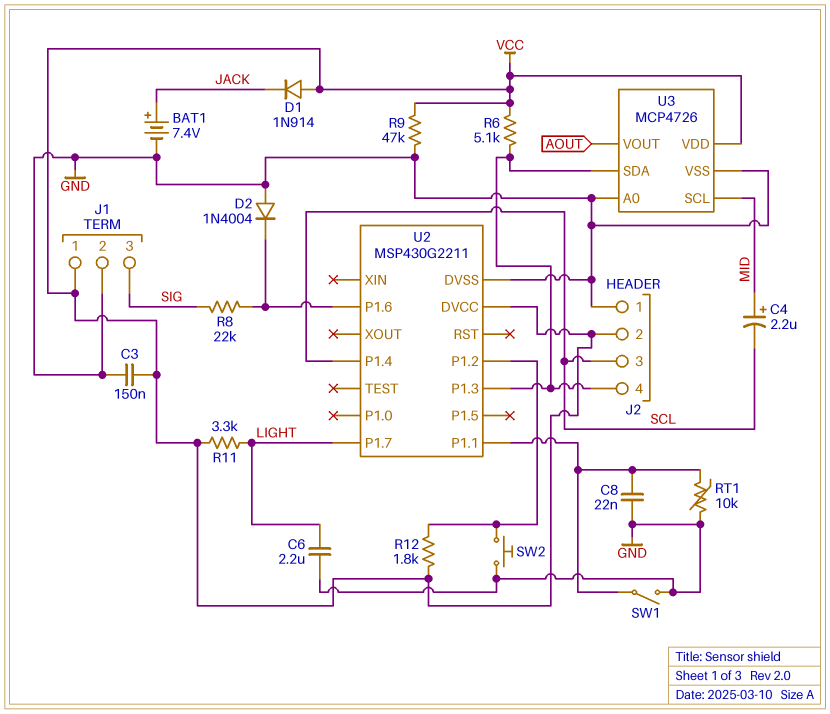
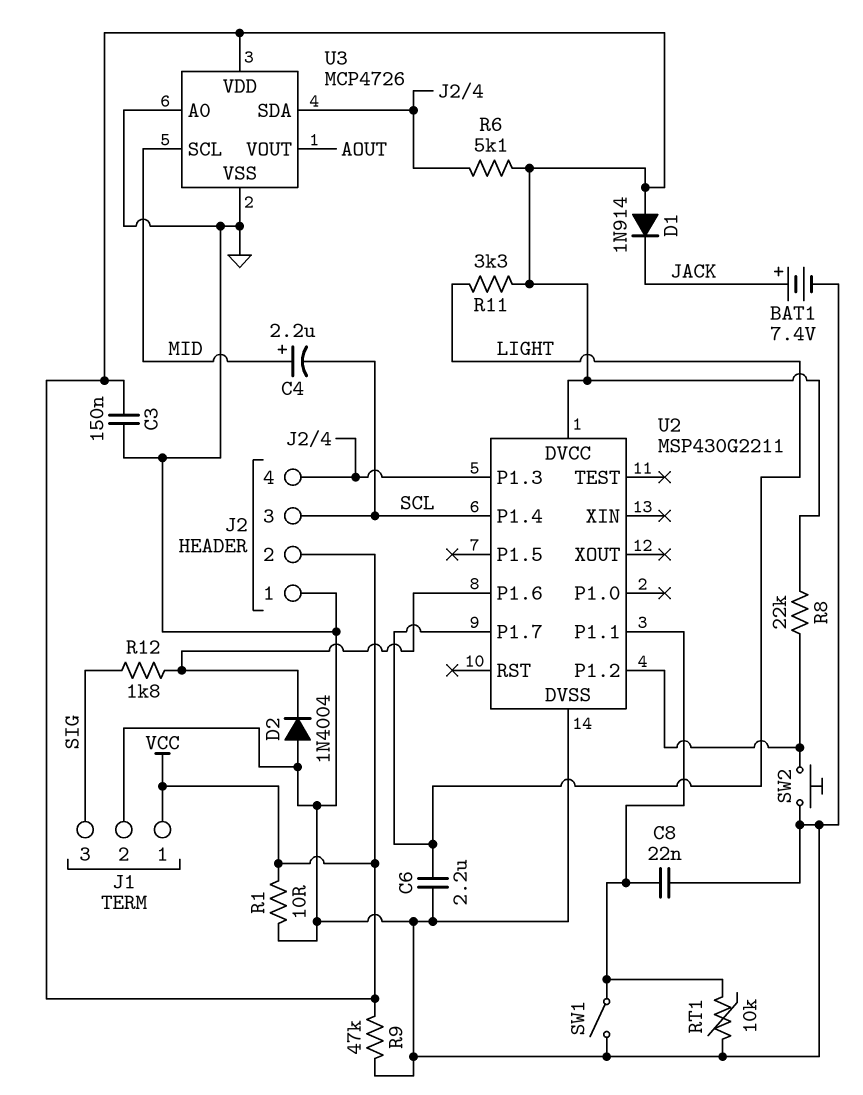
R1: none -> 10 (GND, VCC)
R8: 22k (SIG, U2/P1.6) -> 22k (U2/P1.2, VCC)
R12: 1.8k (U2/P1.2, VCC) -> 1.8k (SIG, U2/P1.6)

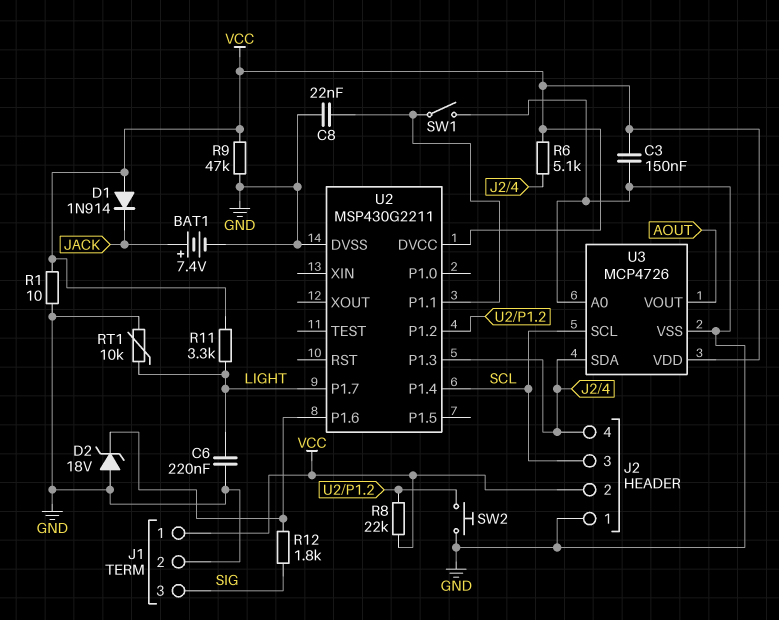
C4: 2.2uF (plus MID, minus SCL) -> none
C6: 2.2uF (GND, LIGHT) -> 220nF (GND, LIGHT)
D2: diode 1N4004 (A GND, K U2/P1.6) -> zener 18V (A GND, K U2/P1.6)
RT1: 10k (GND, U2/P1.1) -> 10k (GND, LIGHT)
U3 pin SCL: MID -> SCL

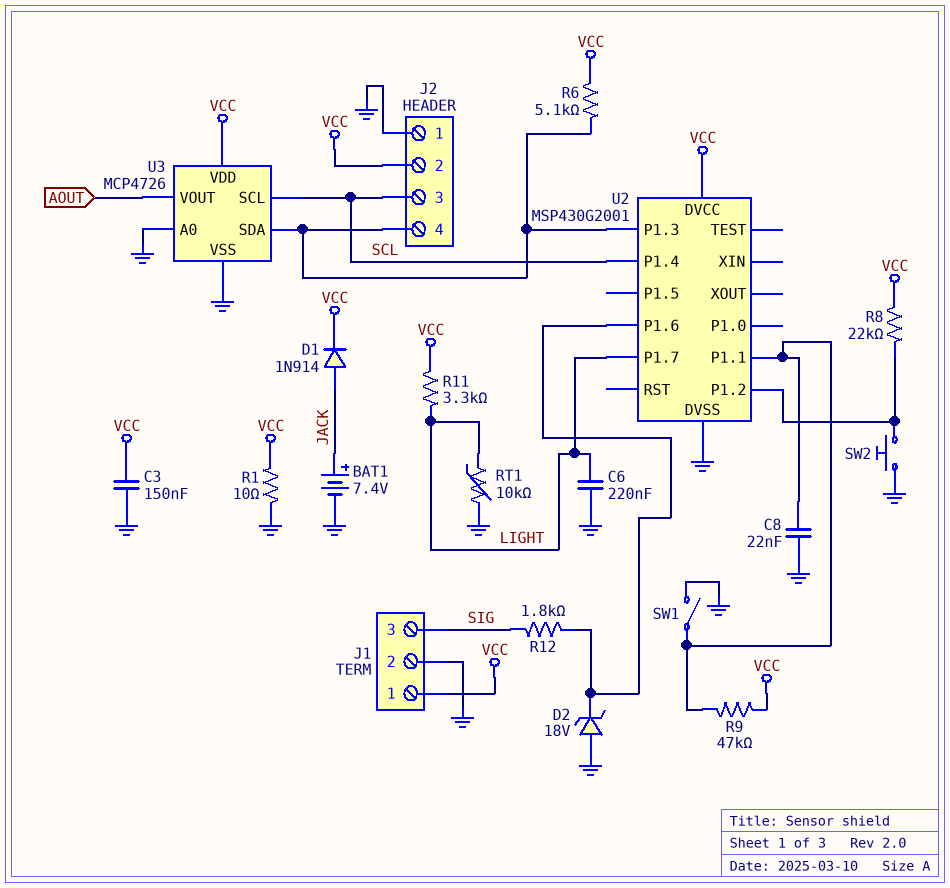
D1: diode 1N914 (A VCC, K JACK) -> diode 1N914 (A JACK, K VCC)
R9: 47k (GND, VCC) -> 47k (U2/P1.1, VCC)
U2: MSP430G2211 -> MSP430G2001

